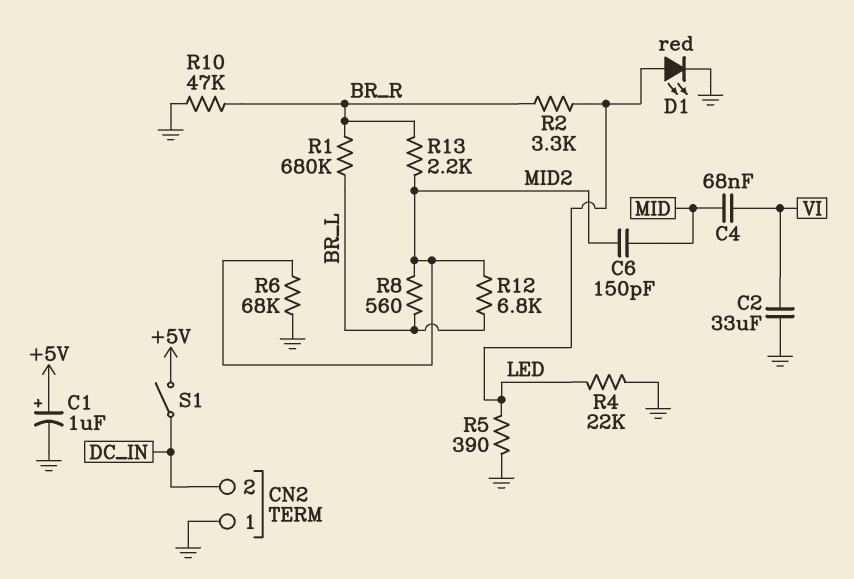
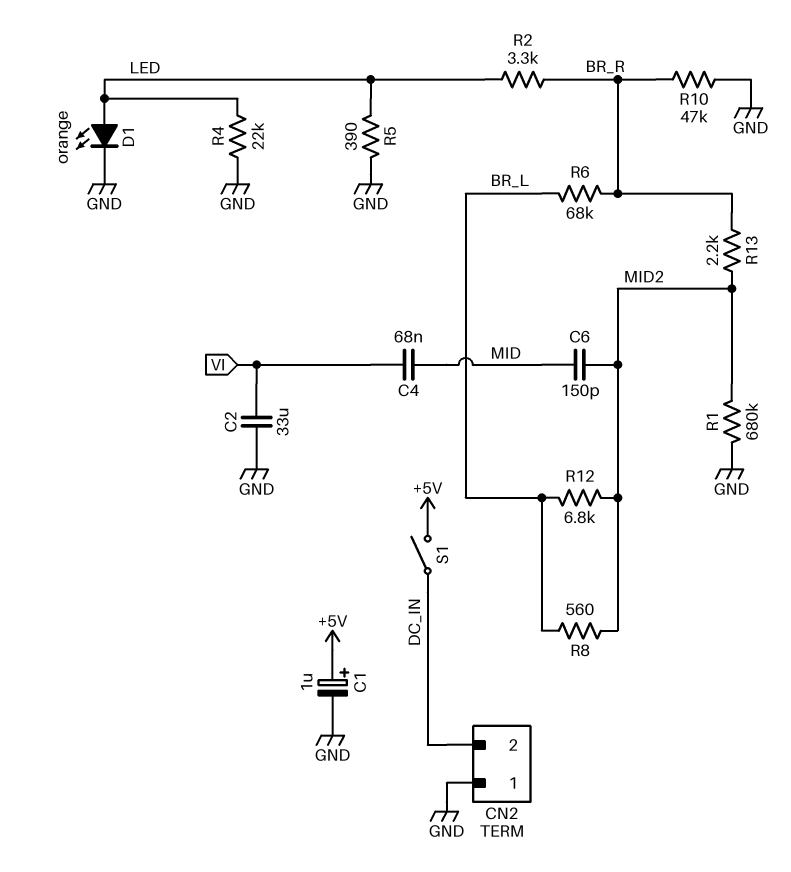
D1: LED red (A LED, K GND) -> LED orange (A LED, K GND)
R1: 680k (BR_L, BR_R) -> 680k (GND, MID2)
R6: 68k (GND, MID2) -> 68k (BR_L, BR_R)

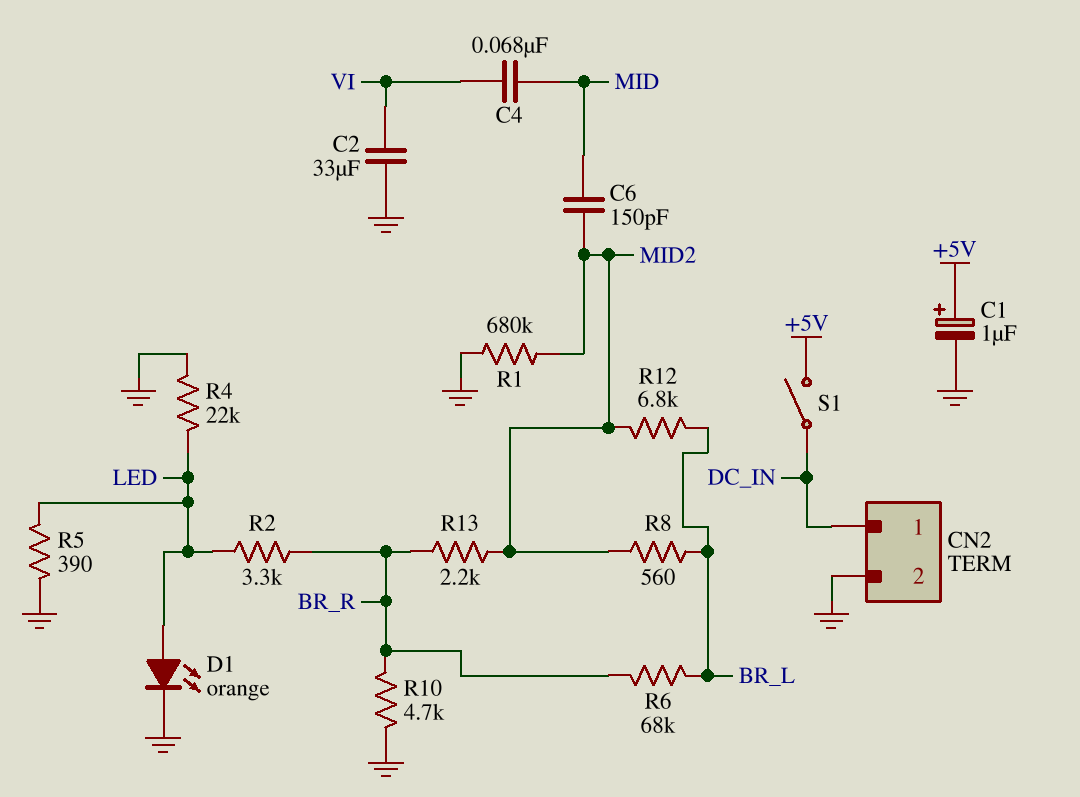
CN2 pin 1: GND -> DC_IN
CN2 pin 2: DC_IN -> GND
R10: 47k (BR_R, GND) -> 4.7k (BR_R, GND)

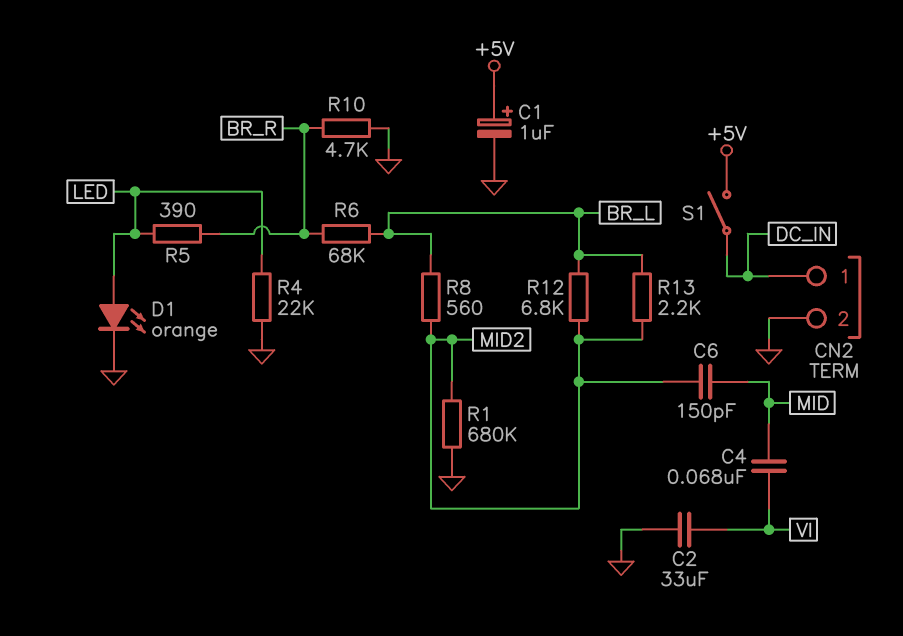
R2: 3.3k (BR_R, LED) -> none
R5: 390 (GND, LED) -> 390 (BR_R, LED)
R13: 2.2k (BR_R, MID2) -> 2.2k (BR_L, MID2)

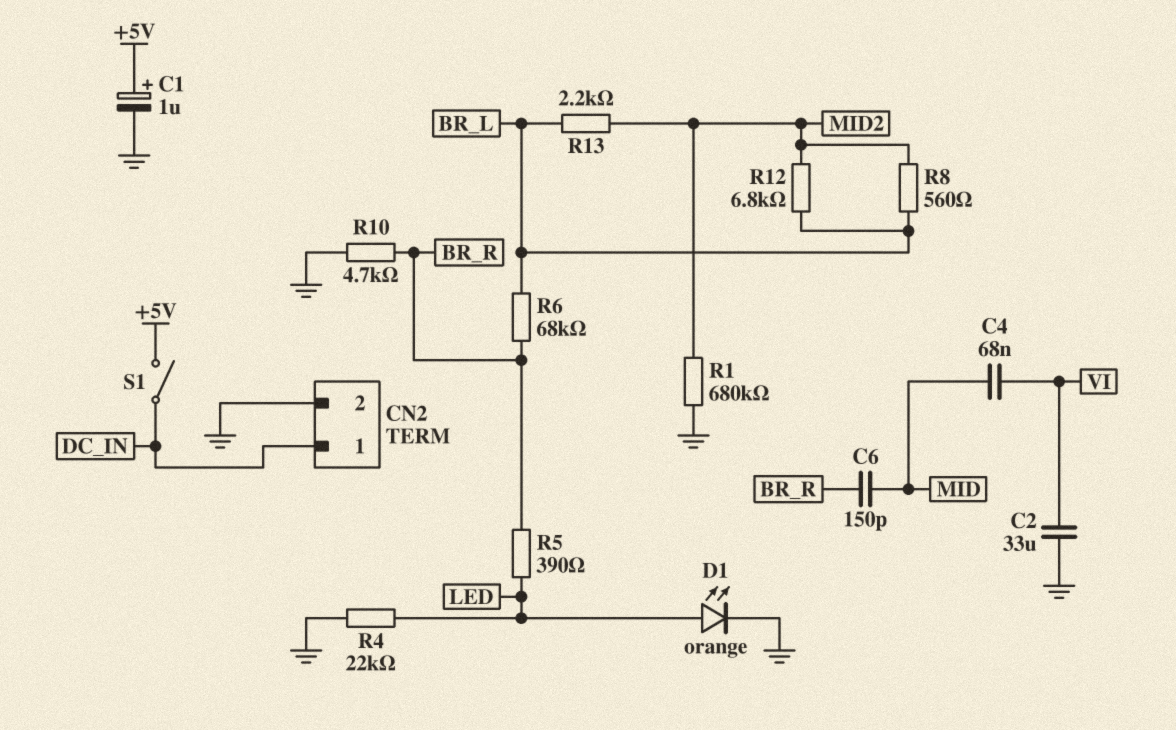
C6: 150pF (MID, MID2) -> 150pF (BR_R, MID)

